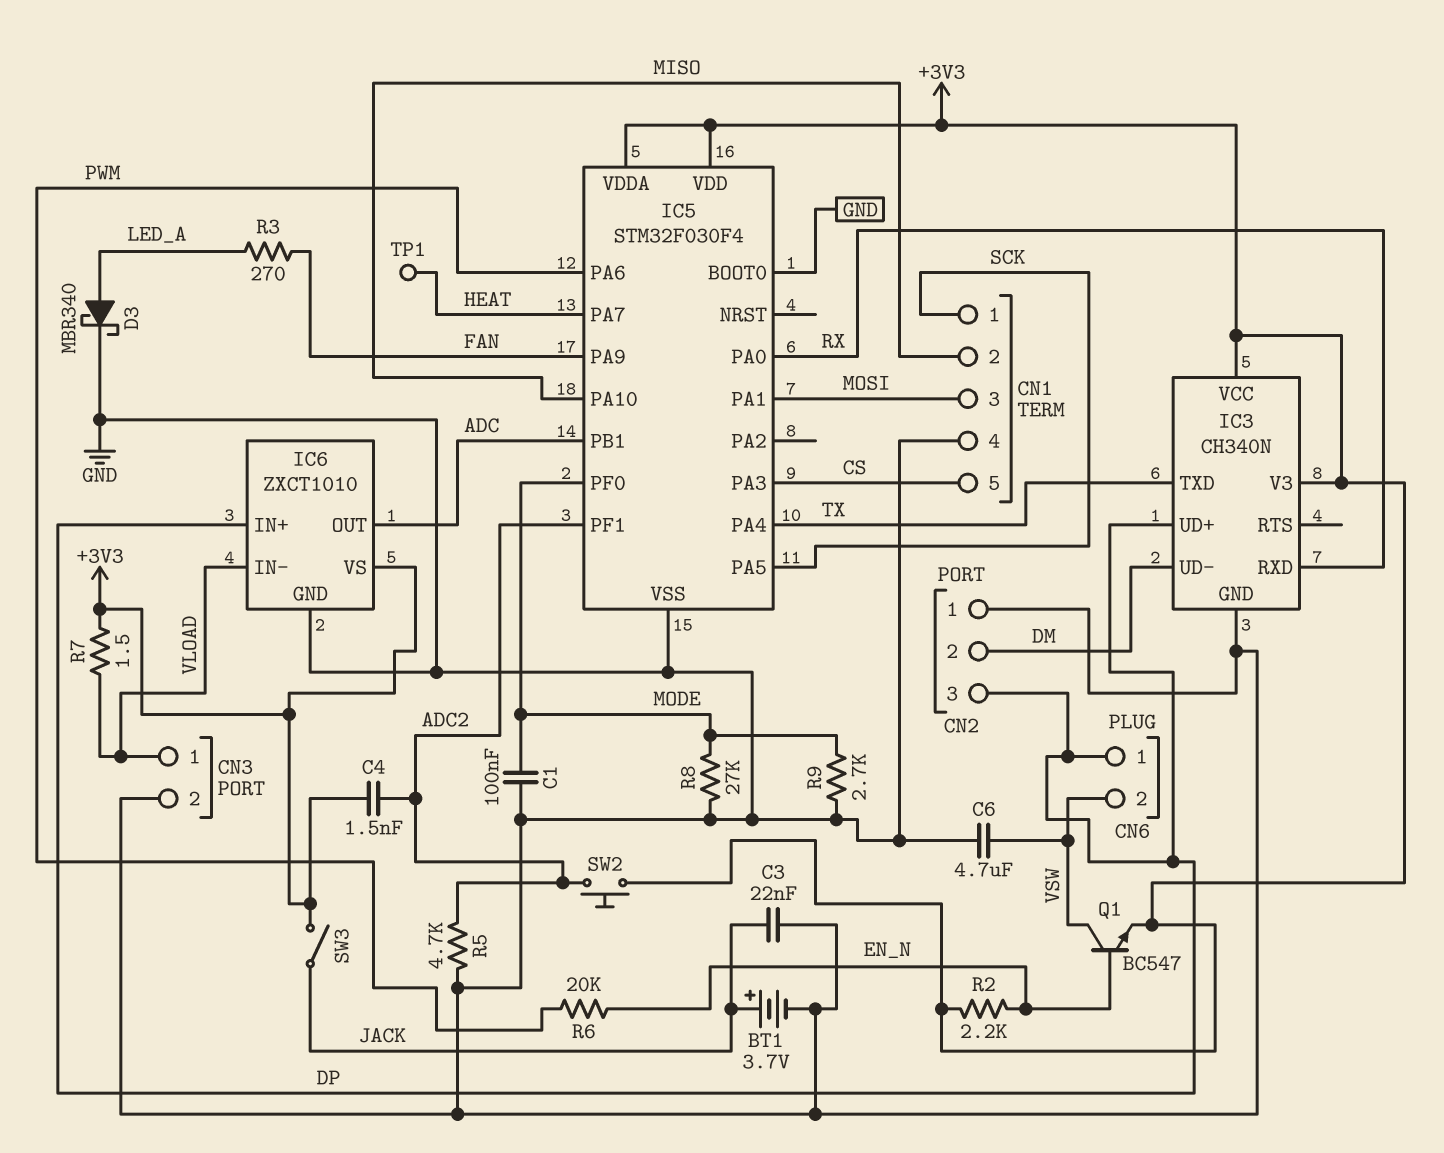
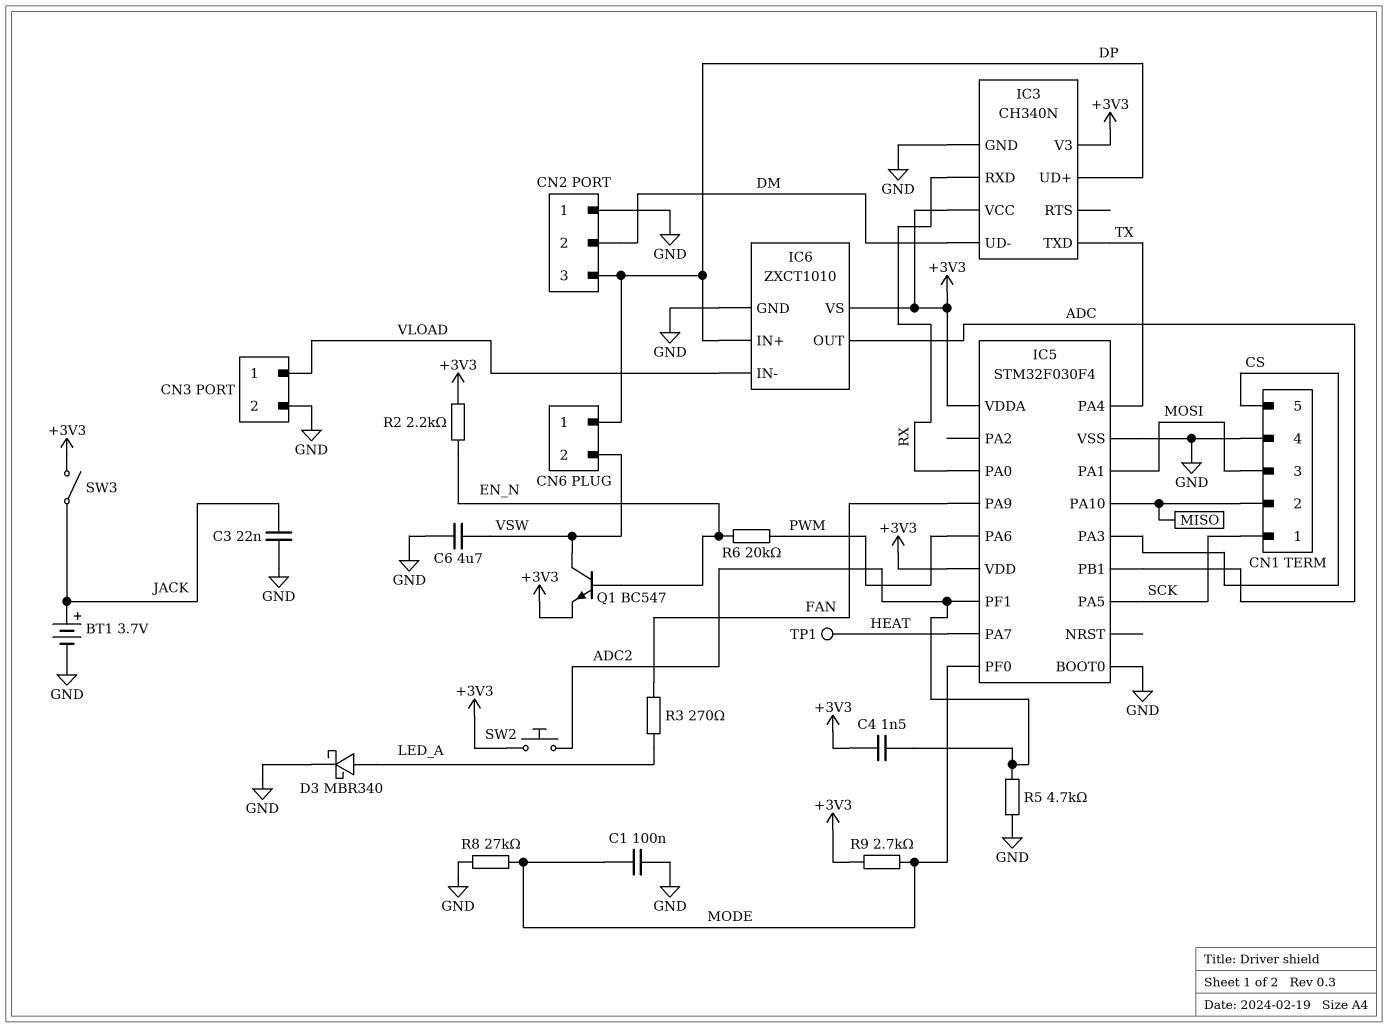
R7: 1.5 (+3V3, VLOAD) -> none
R9: 2.7k (GND, MODE) -> 2.7k (+3V3, MODE)

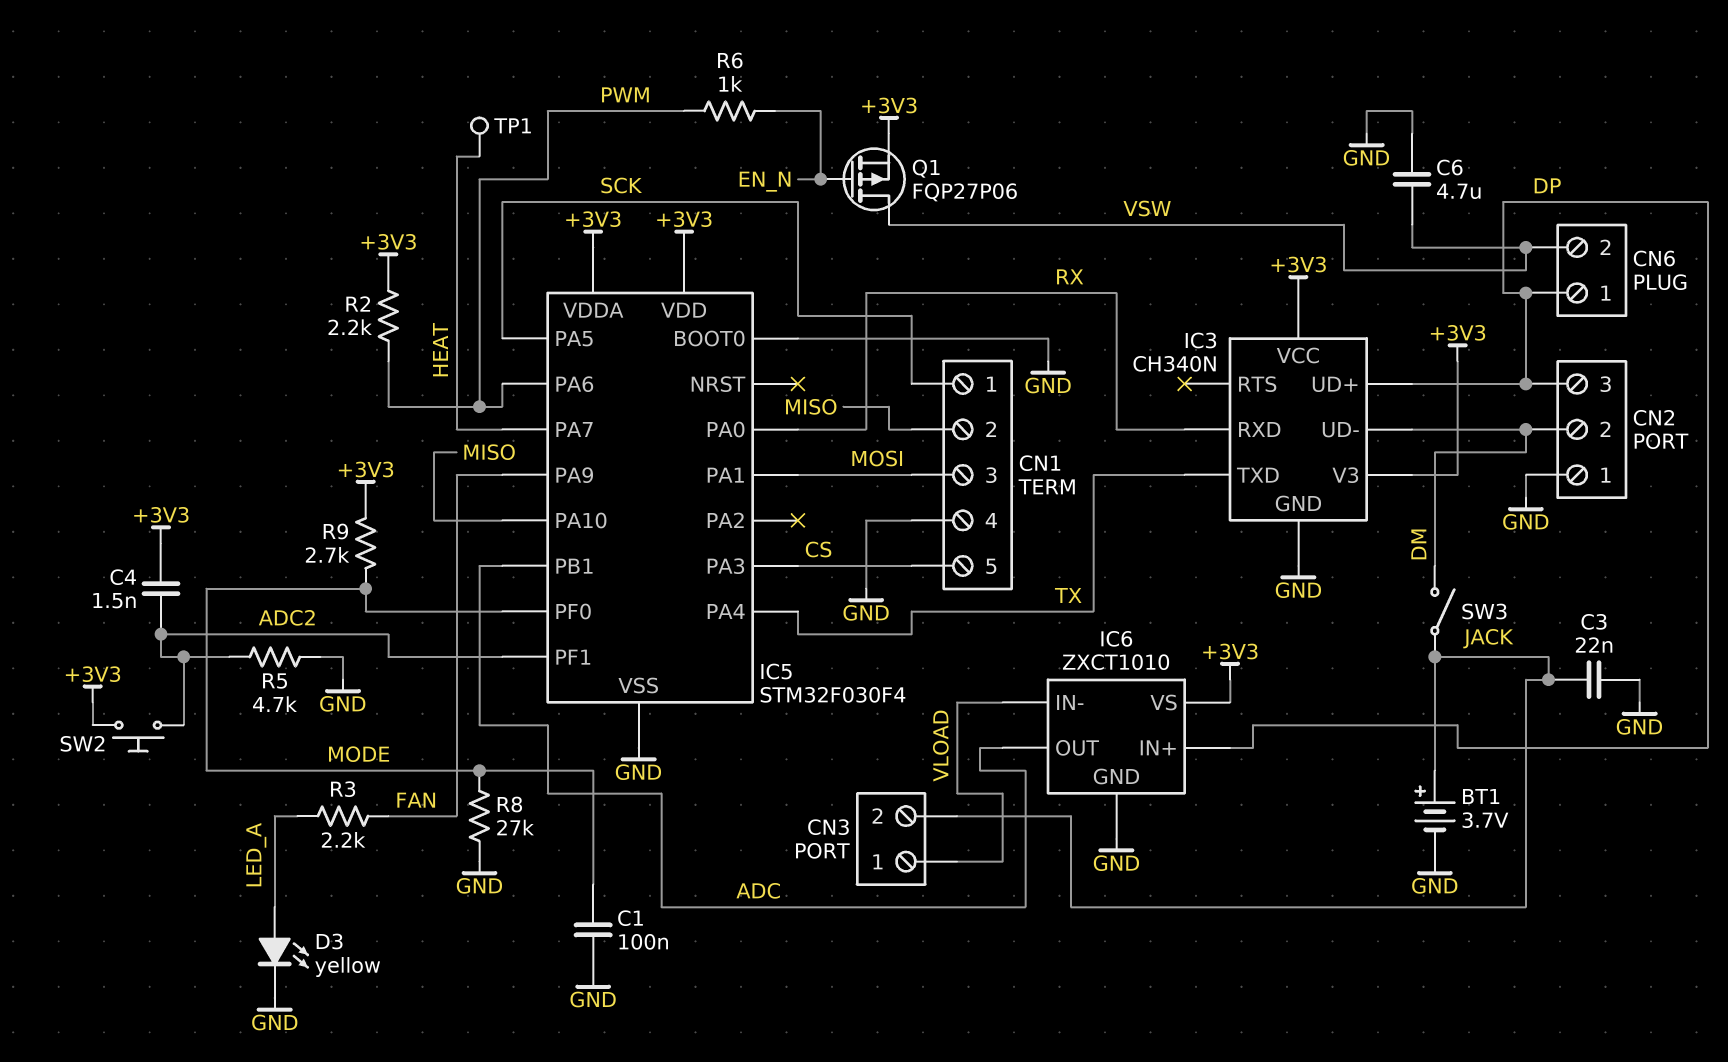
CN3 pin 2: GND -> JACK
D3: schottky MBR340 (A LED_A, K GND) -> LED yellow (A LED_A, K GND)
Q1: NPN BC547 (B EN_N, C VSW, E +3V3) -> PMOS FQP27P06 (G EN_N, D VSW, S +3V3)
R2: 2.2k (+3V3, EN_N) -> 2.2k (+3V3, PWM)
R3: 270 (FAN, LED_A) -> 2.2k (FAN, LED_A)
R6: 20k (EN_N, PWM) -> 1k (EN_N, PWM)
SW3: switch (+3V3, JACK) -> switch (DM, JACK)

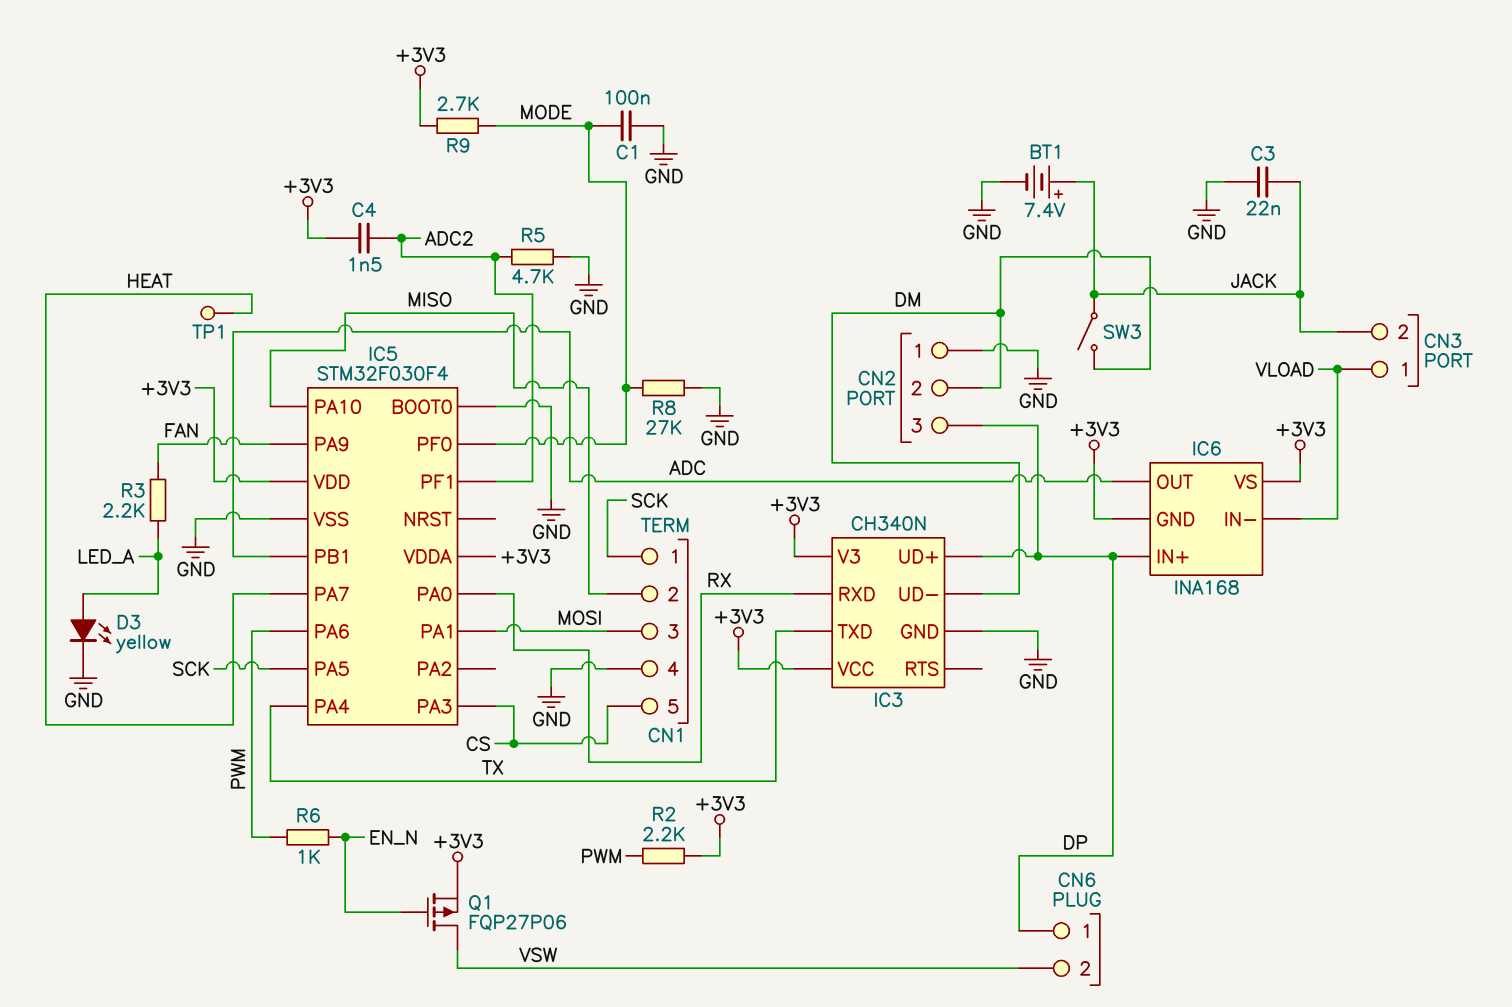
BT1: 3.7V (plus JACK, minus GND) -> 7.4V (plus JACK, minus GND)
C6: 4.7uF (GND, VSW) -> none
IC6: ZXCT1010 -> INA168
IC6 pin GND: GND -> +3V3
SW2: button (+3V3, ADC2) -> none

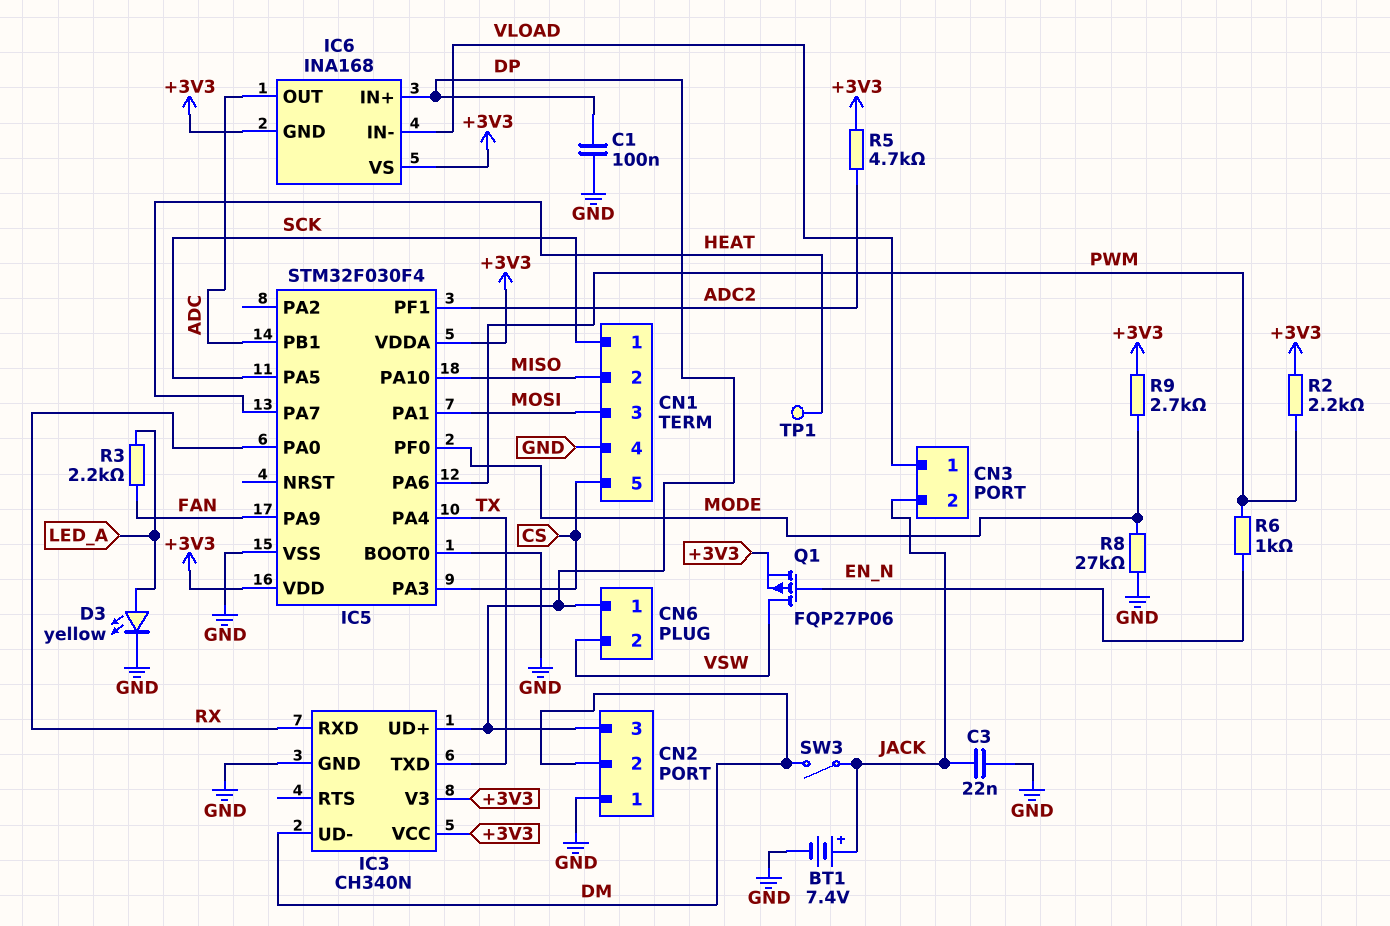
C1: 100nF (GND, MODE) -> 100nF (DP, GND)
C4: 1.5nF (+3V3, ADC2) -> none
R5: 4.7k (ADC2, GND) -> 4.7k (+3V3, ADC2)

